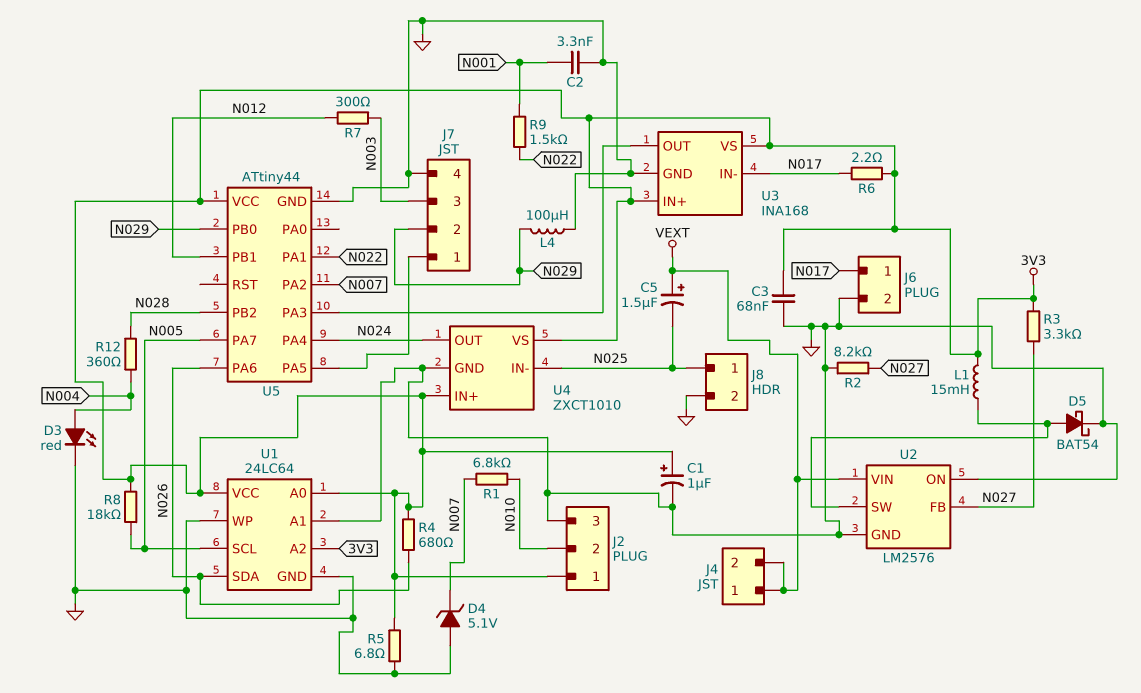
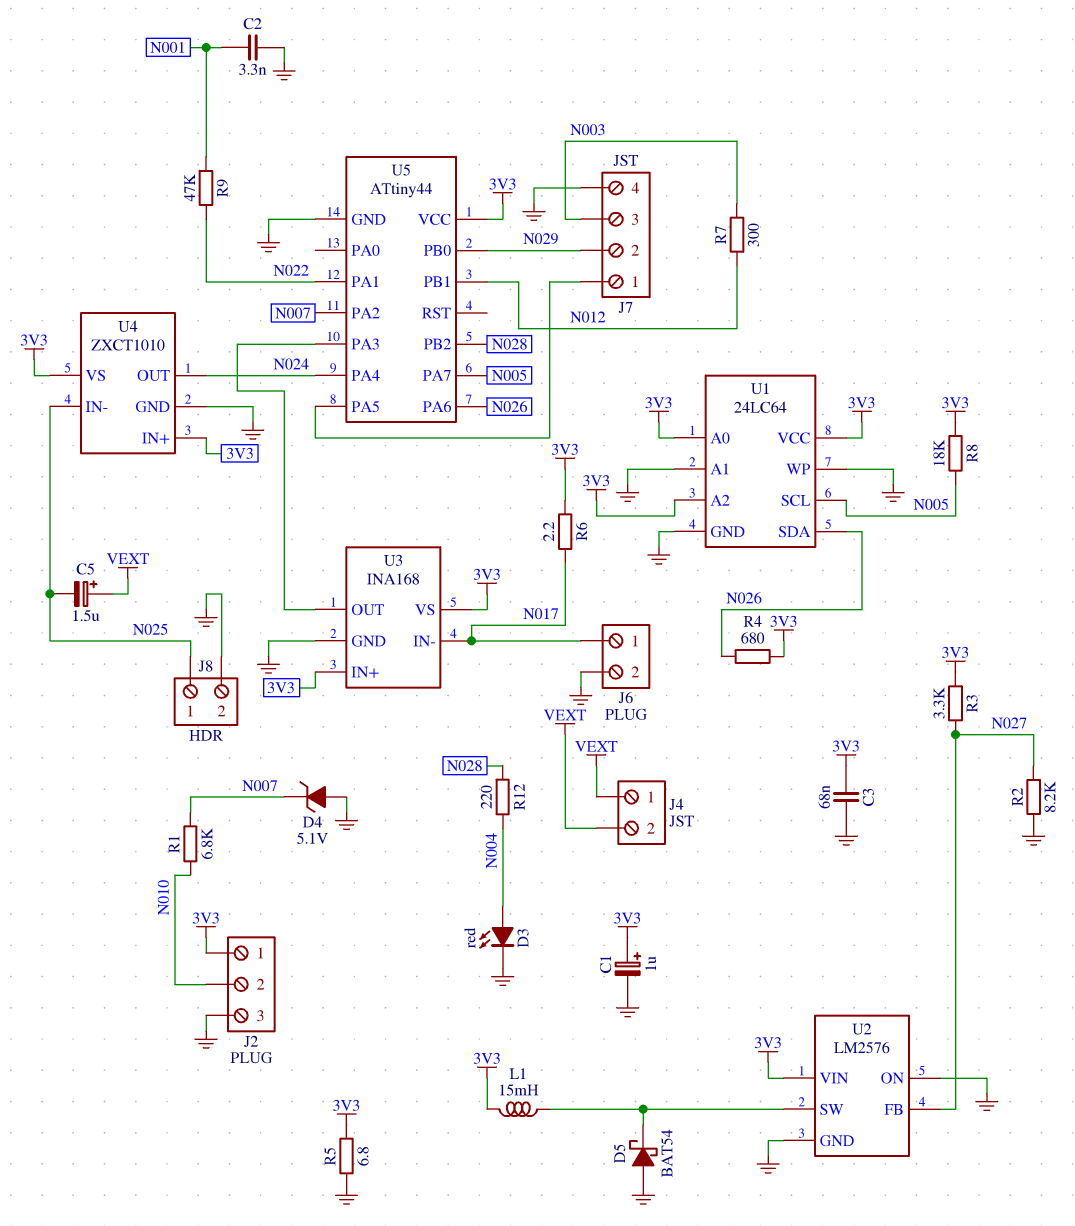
D5: schottky BAT54 (A U2/SW, K GND) -> schottky BAT54 (A GND, K U2/SW)
L4: 100uH (GND, N029) -> none
R9: 1.5k (N001, N022) -> 47k (N001, N022)
R12: 360 (N004, N028) -> 220 (N004, N028)
U2 pin VIN: VEXT -> 3V3

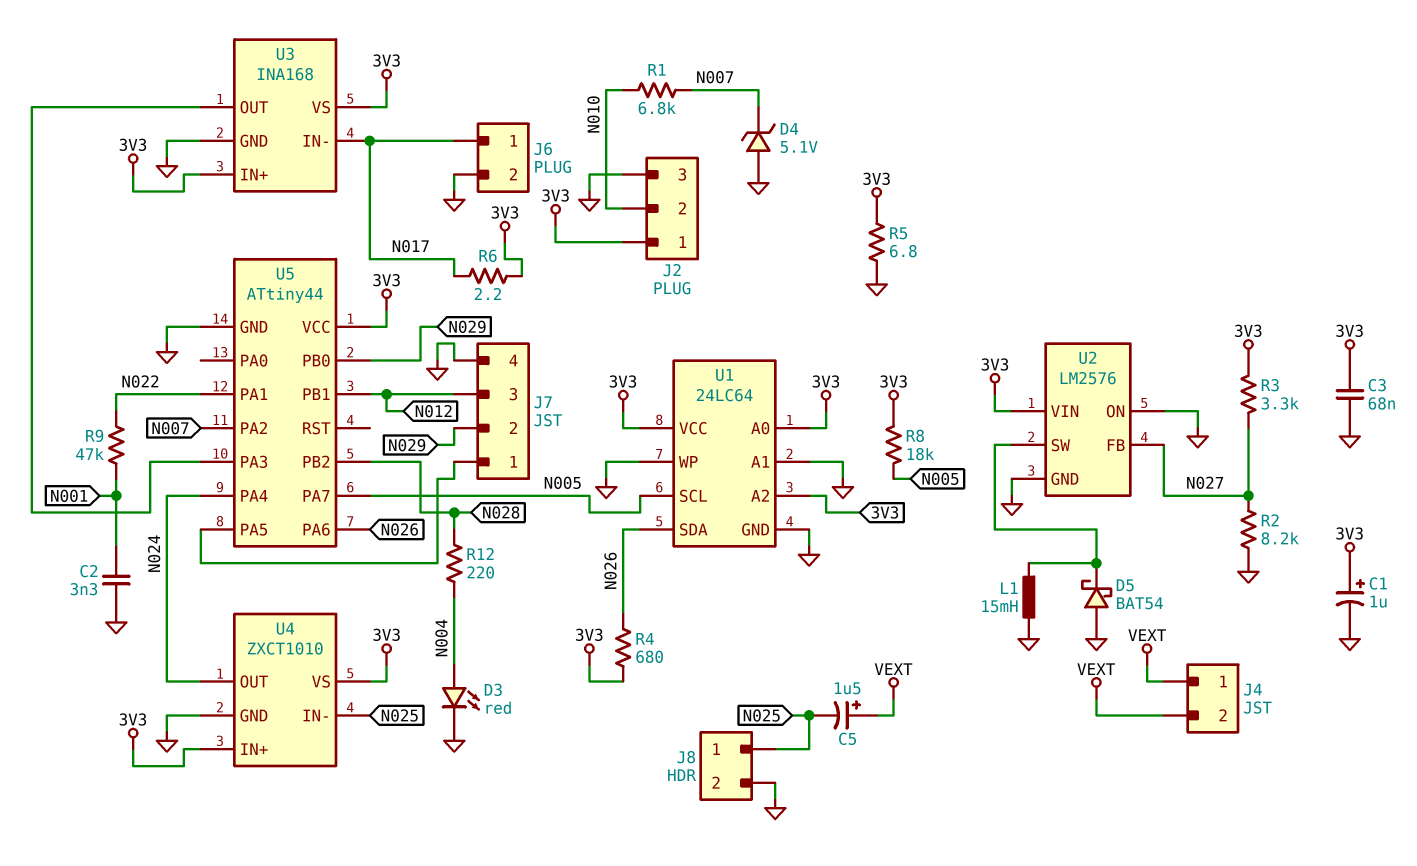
J7 pin 3: N003 -> N012
L1: 15mH (3V3, U2/SW) -> 15mH (GND, U2/SW)
R7: 300 (N003, N012) -> none

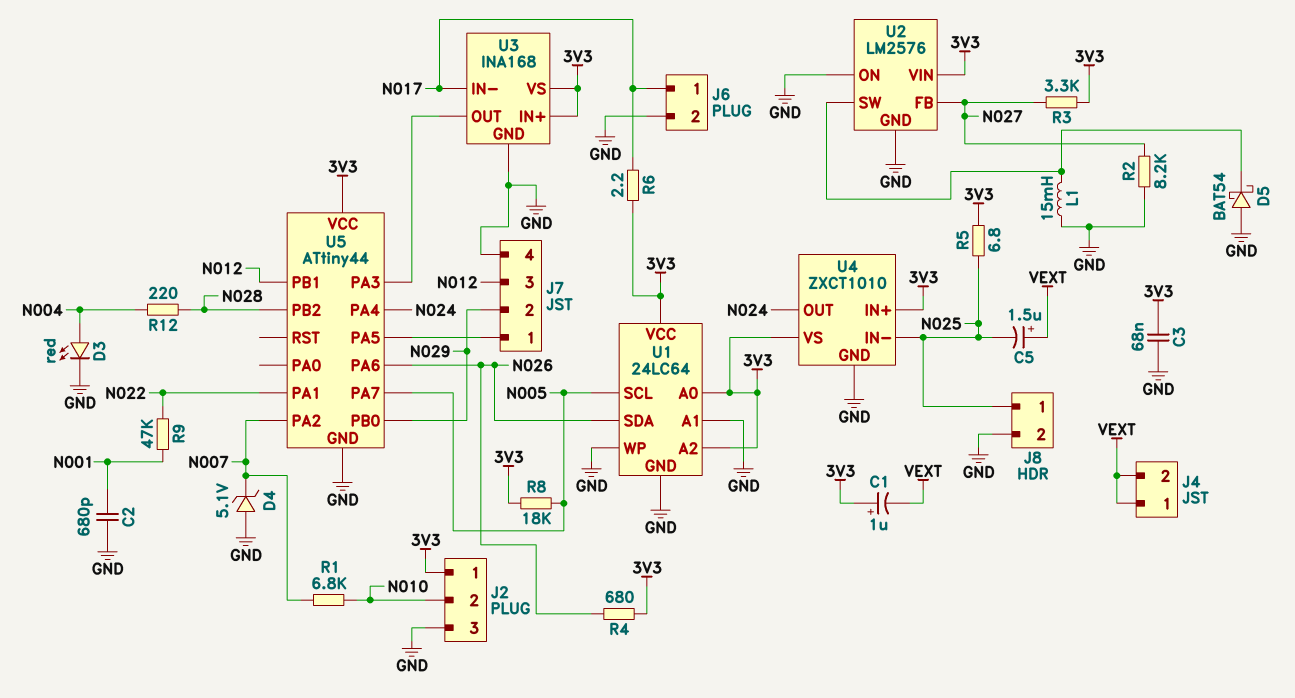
C1: 1uF (plus 3V3, minus GND) -> 1uF (plus 3V3, minus VEXT)
C2: 3.3nF (GND, N001) -> 680pF (GND, N001)
R5: 6.8 (3V3, GND) -> 6.8 (3V3, N025)

